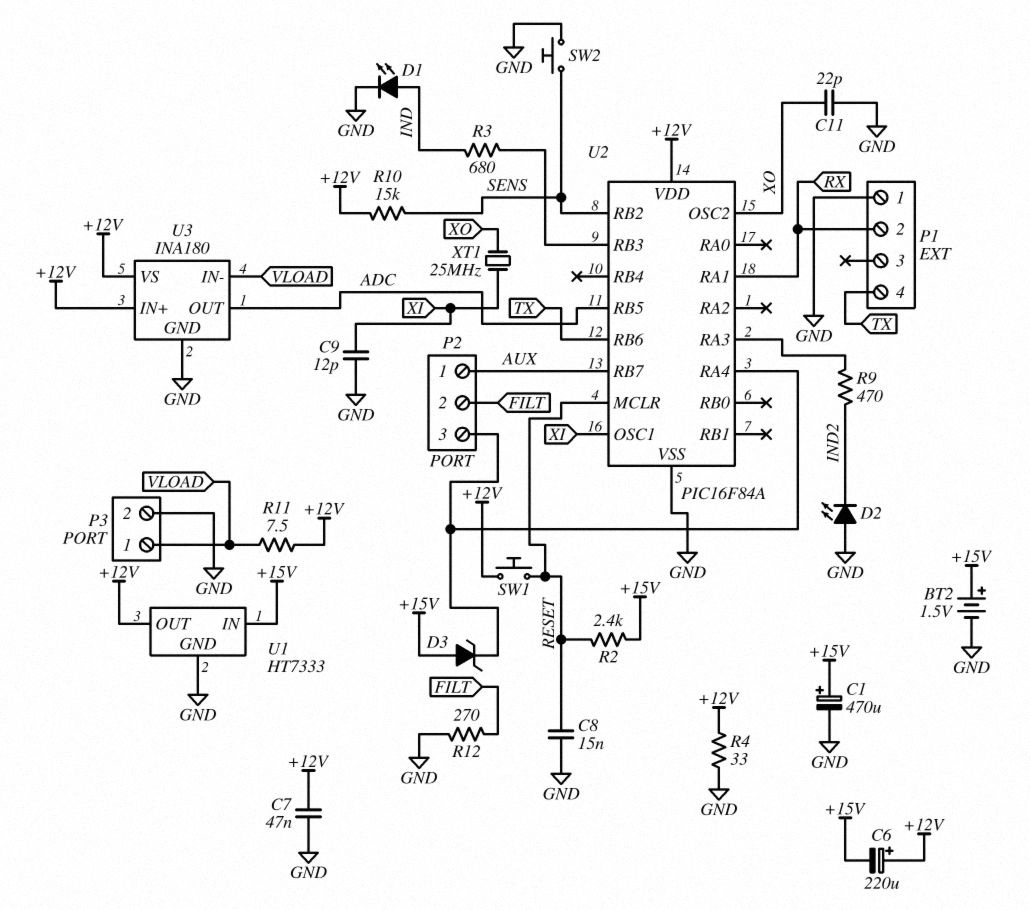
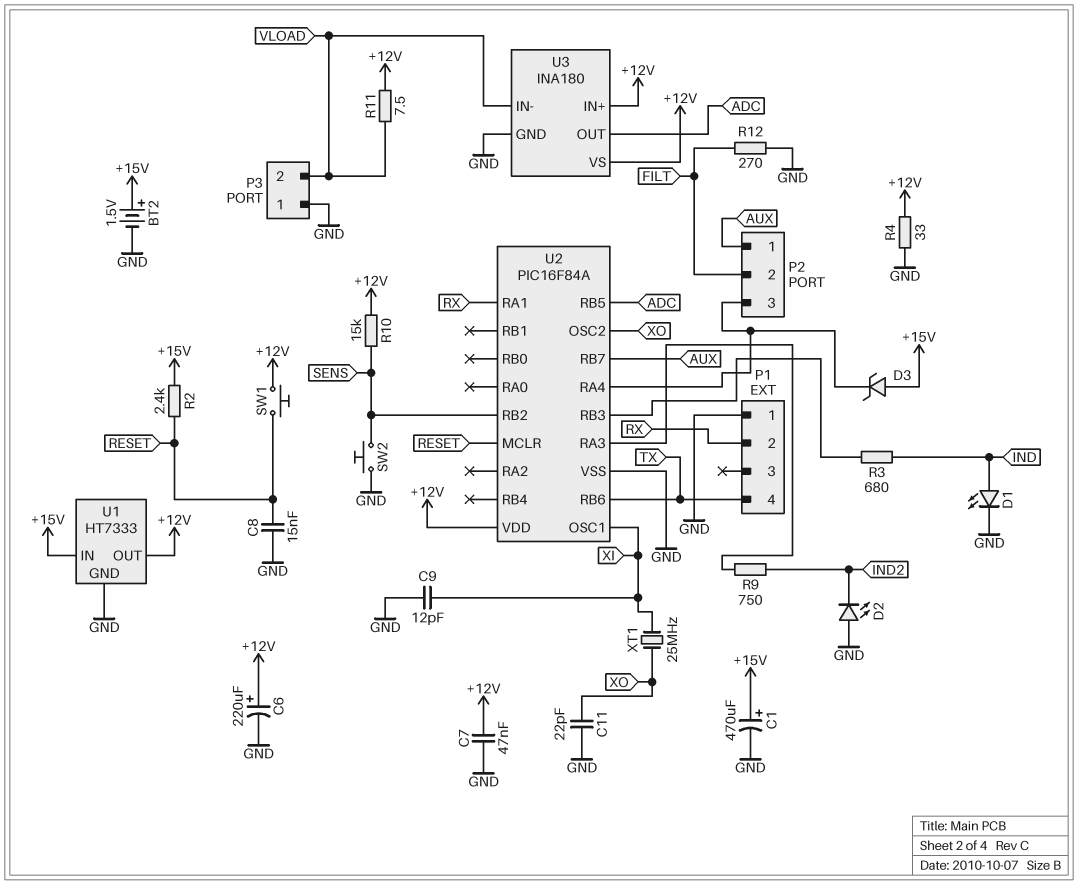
C6: 220uF (plus +12V, minus +15V) -> 220uF (plus +12V, minus GND)
P3 pin 1: VLOAD -> GND
P3 pin 2: GND -> VLOAD
R9: 470 (IND2, U2/RA3) -> 750 (IND2, U2/RA3)

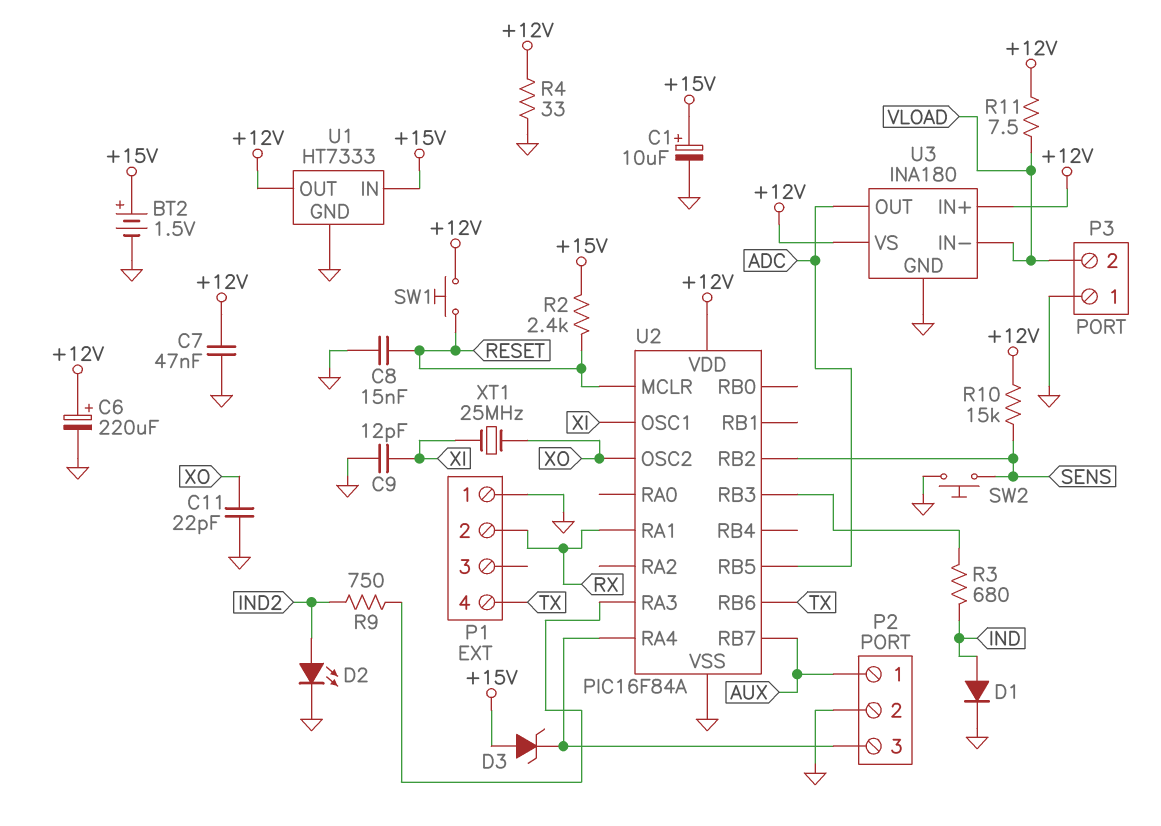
C1: 470uF (plus +15V, minus GND) -> 10uF (plus +15V, minus GND)
D1: LED (A IND, K GND) -> diode (A IND, K GND)
D2: LED (A GND, K IND2) -> LED (A IND2, K GND)
P2 pin 2: FILT -> GND
R12: 270 (FILT, GND) -> none

